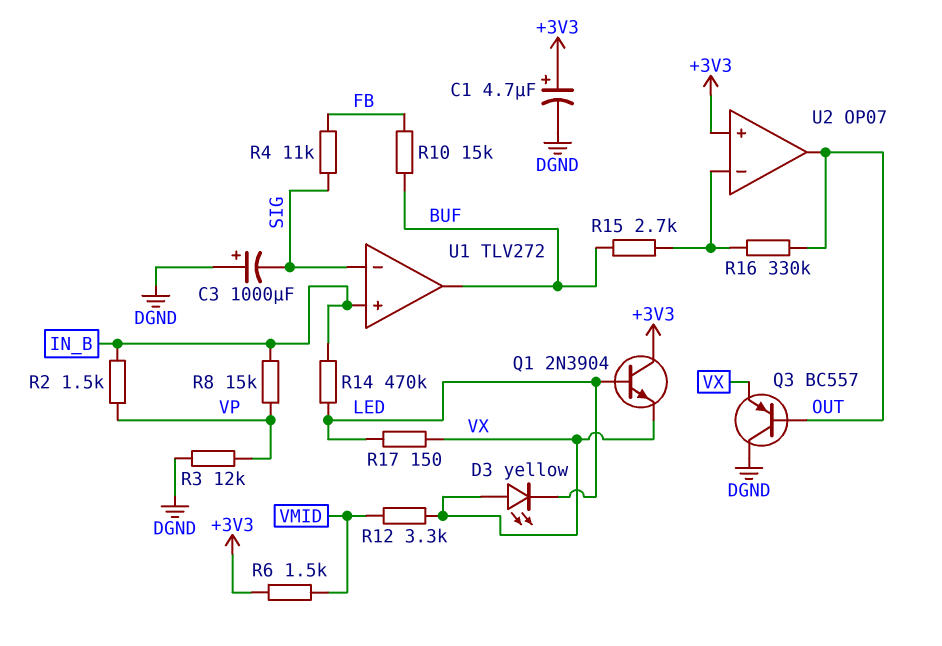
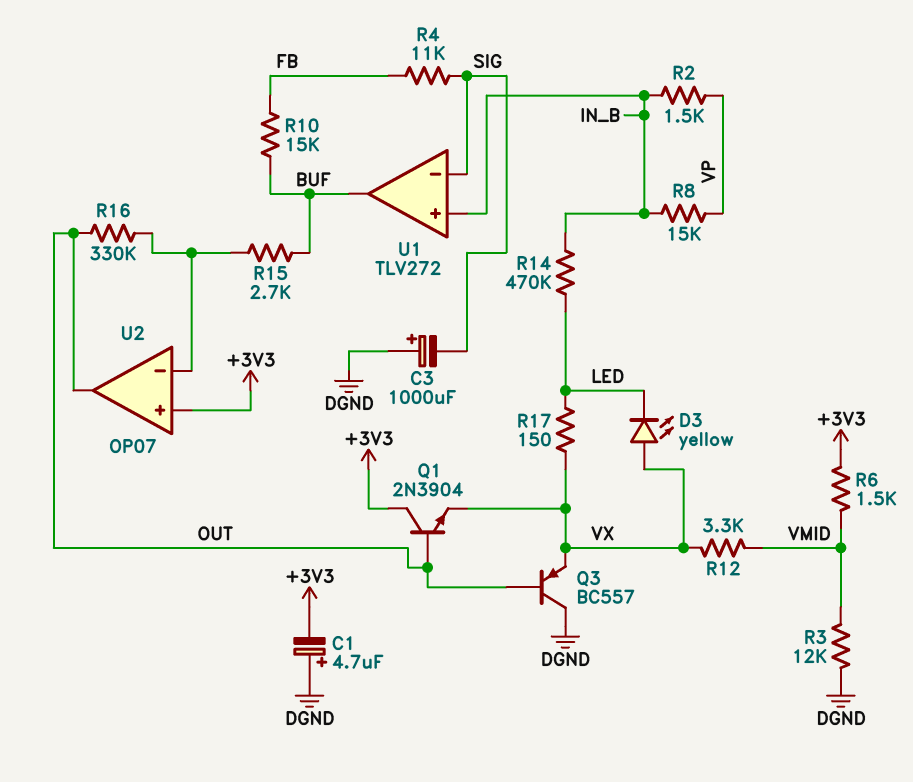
C1: 4.7uF (plus +3V3, minus DGND) -> 4.7uF (plus DGND, minus +3V3)
Q1: NPN 2N3904 (B LED, C +3V3, E VX) -> NPN 2N3904 (B OUT, C +3V3, E VX)
R3: 12k (DGND, VP) -> 12k (DGND, VMID)

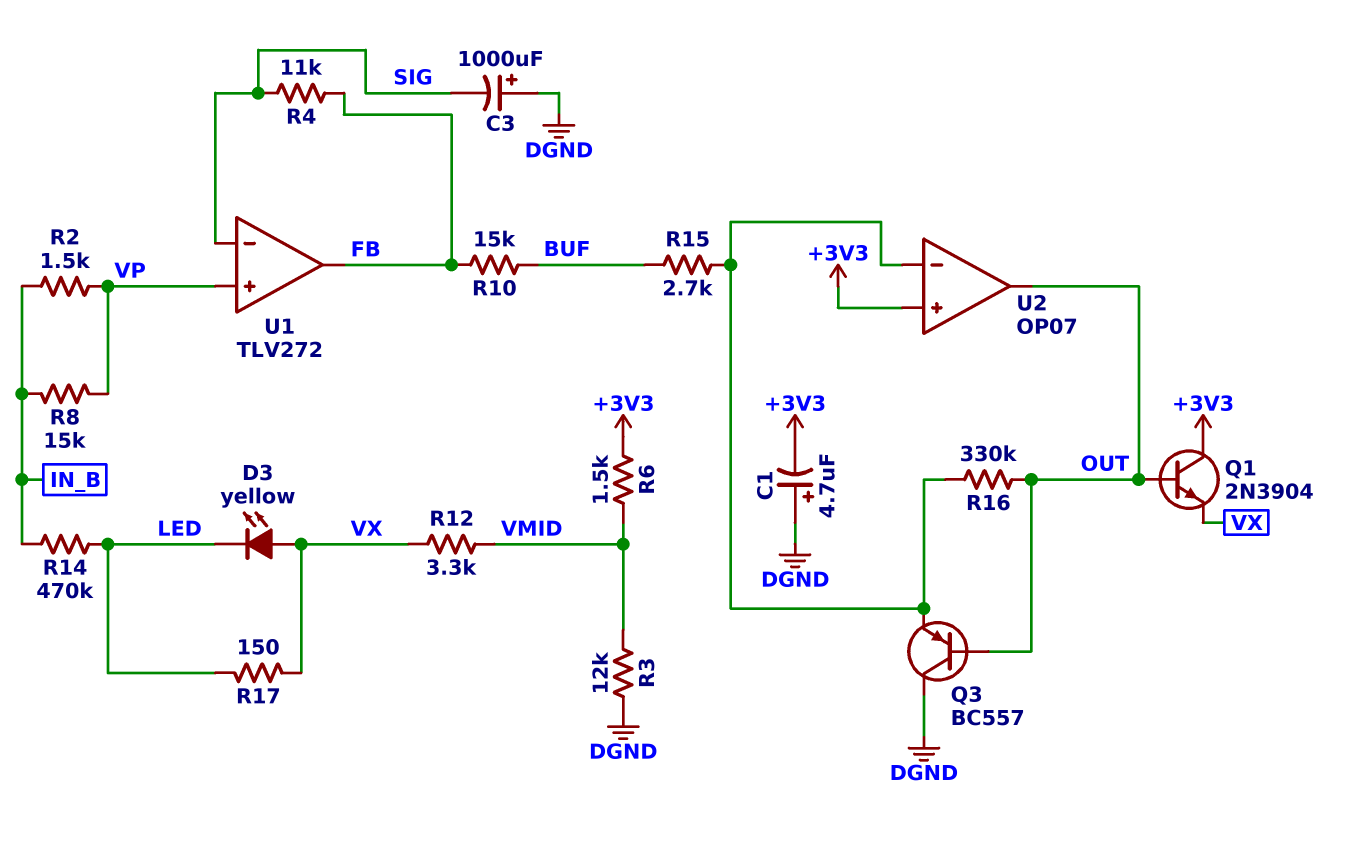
Q3: PNP BC557 (B OUT, C DGND, E VX) -> PNP BC557 (B OUT, C DGND, E U2/in-)
U1 pin in+: IN_B -> VP
U1 pin out: BUF -> FB

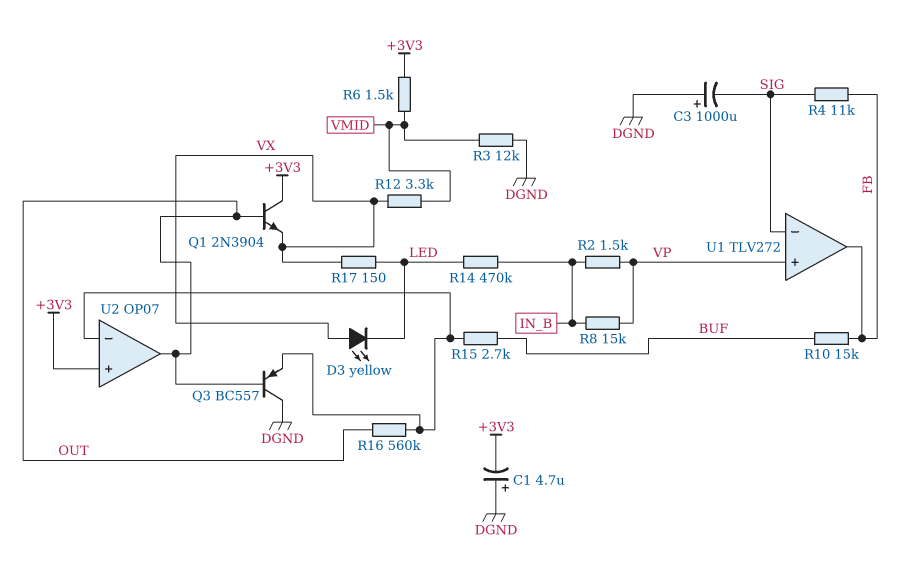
R16: 330k (OUT, U2/in-) -> 560k (OUT, U2/in-)

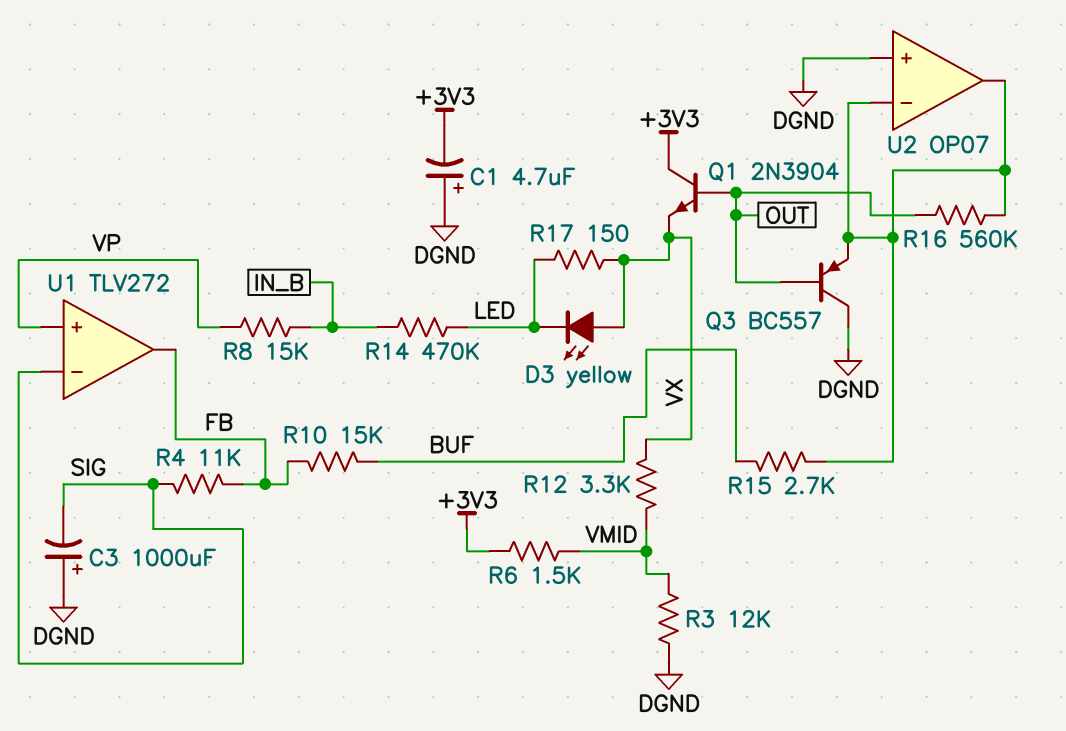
R2: 1.5k (IN_B, VP) -> none
U2 pin in+: +3V3 -> DGND
U2 pin out: OUT -> U2/in-

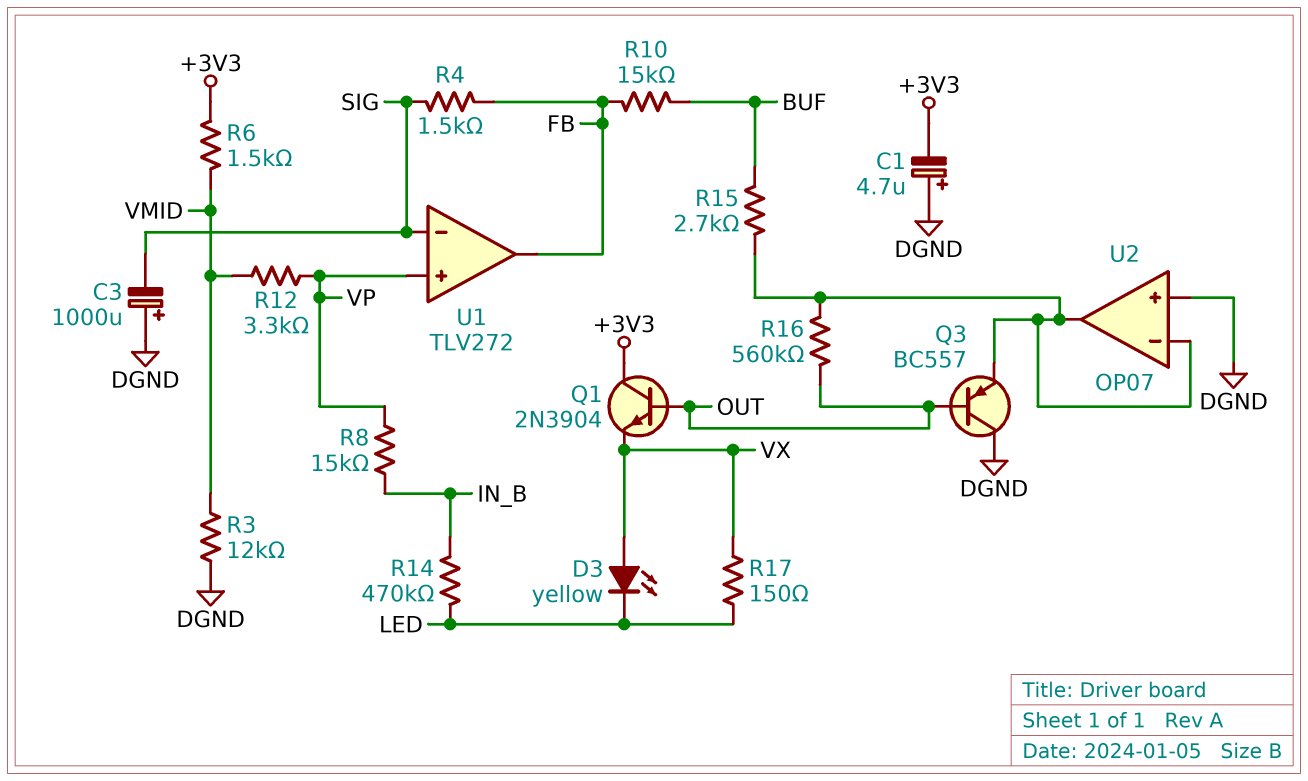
R4: 11k (FB, SIG) -> 1.5k (FB, SIG)
R12: 3.3k (VMID, VX) -> 3.3k (VMID, VP)

